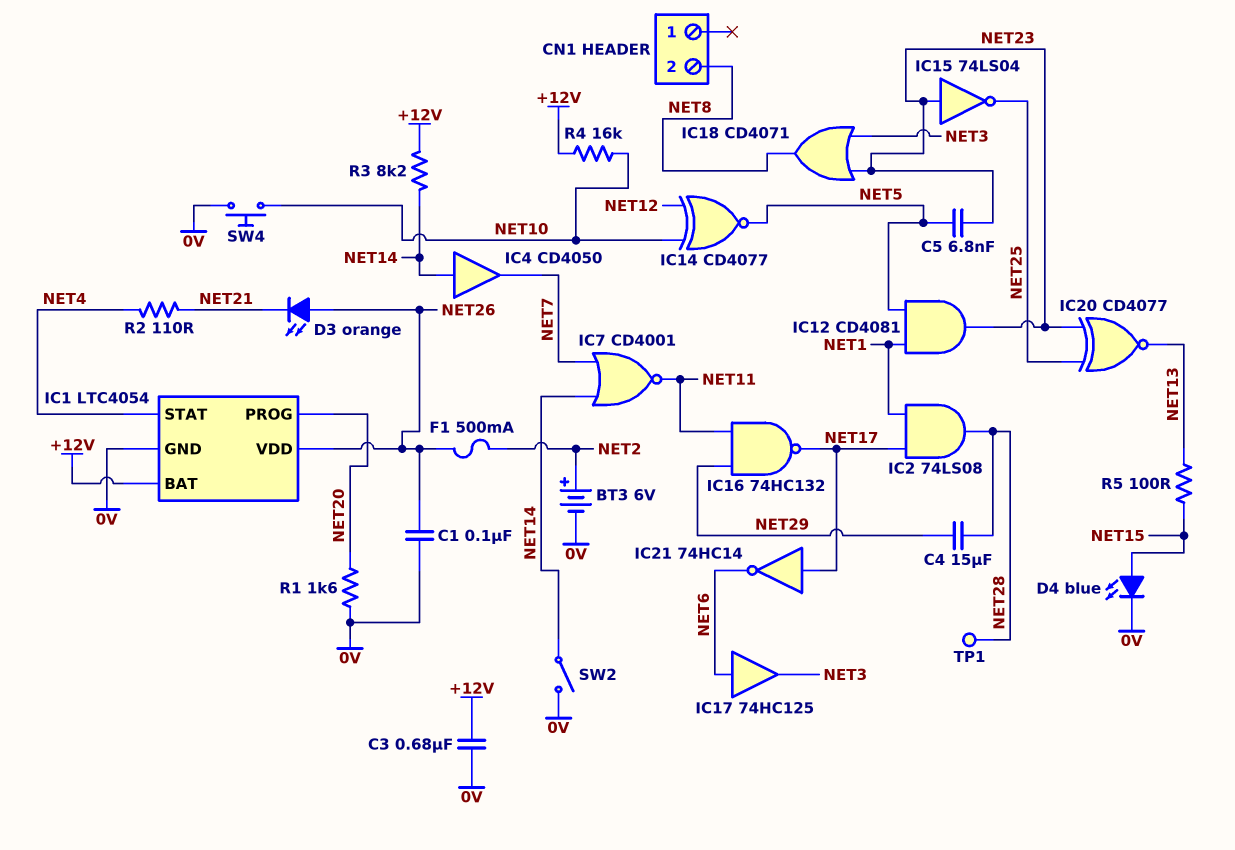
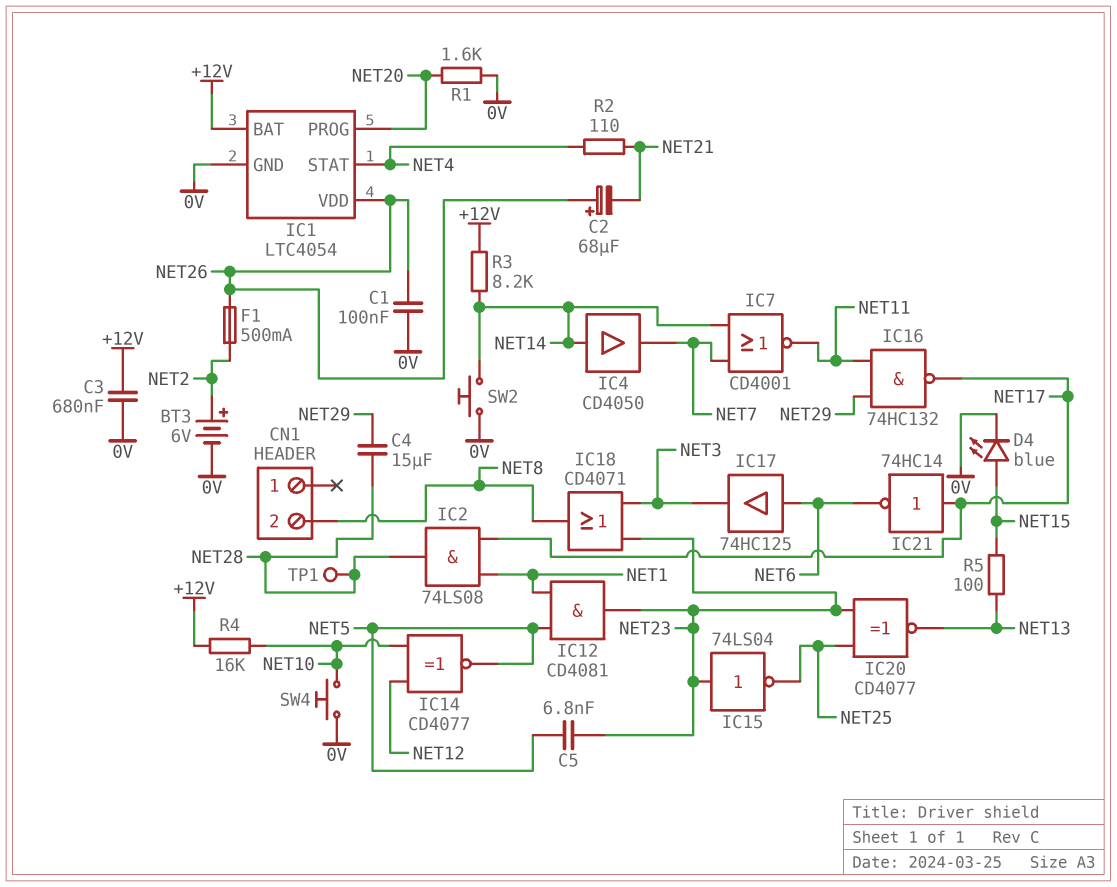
C2: none -> 68uF (plus NET26, minus NET21)
D3: LED orange (A NET26, K NET21) -> none
SW2: switch (0V, NET14) -> button (0V, NET14)

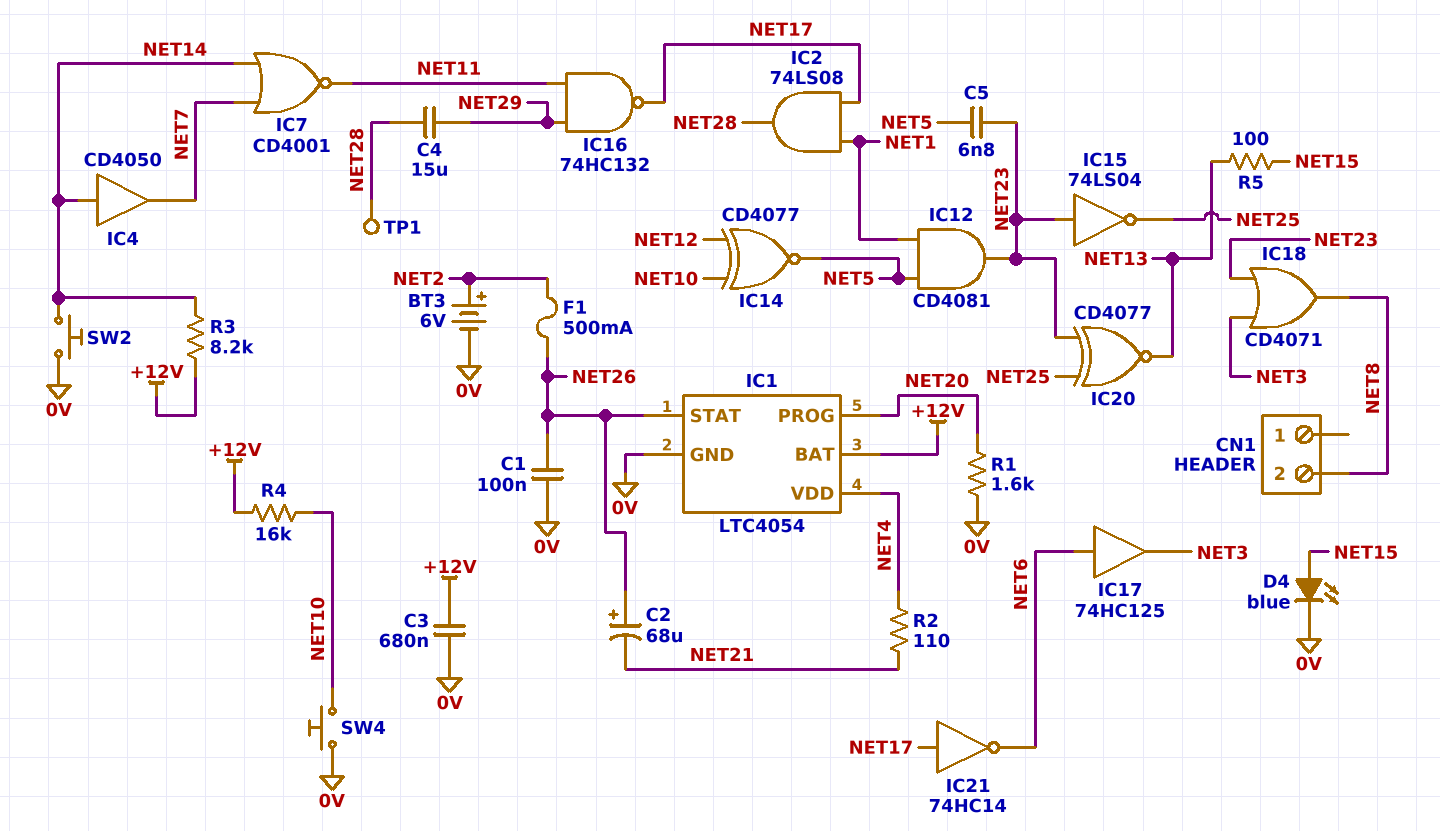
IC1 pin STAT: NET4 -> NET26
IC1 pin VDD: NET26 -> NET4

